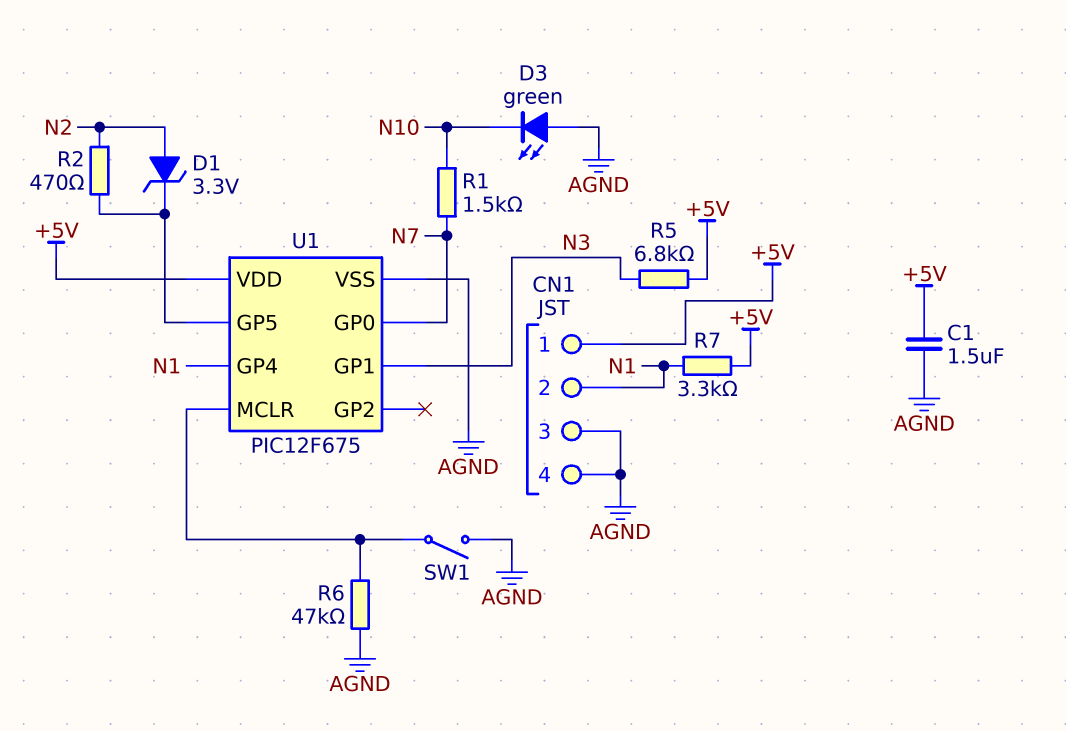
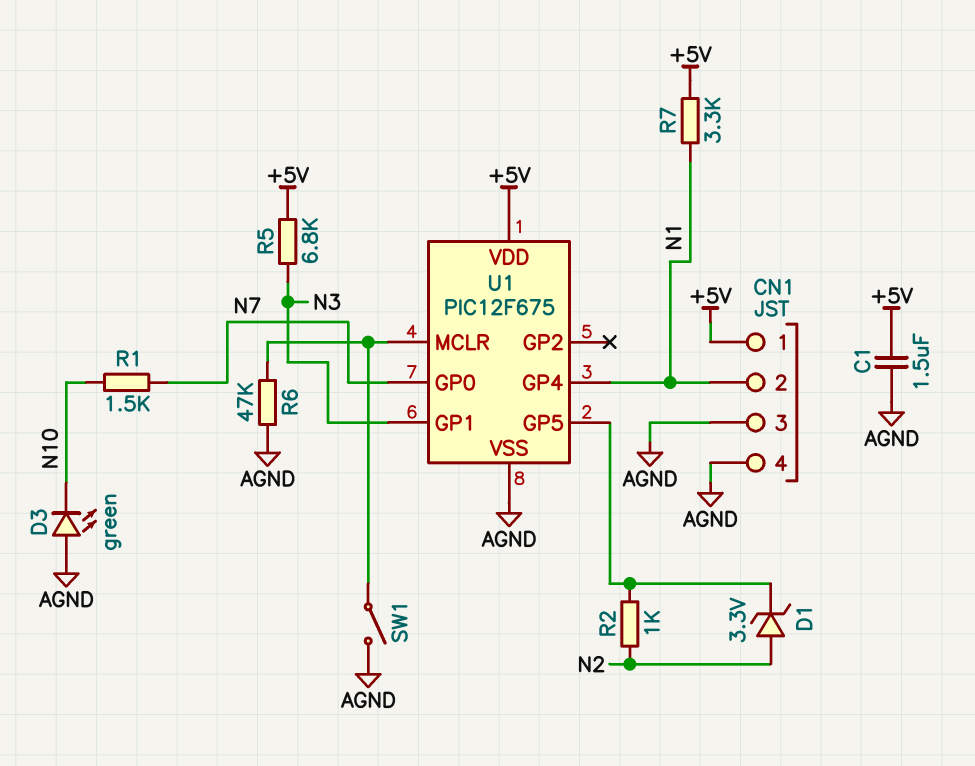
R2: 470 (N2, U1/GP5) -> 1k (N2, U1/GP5)

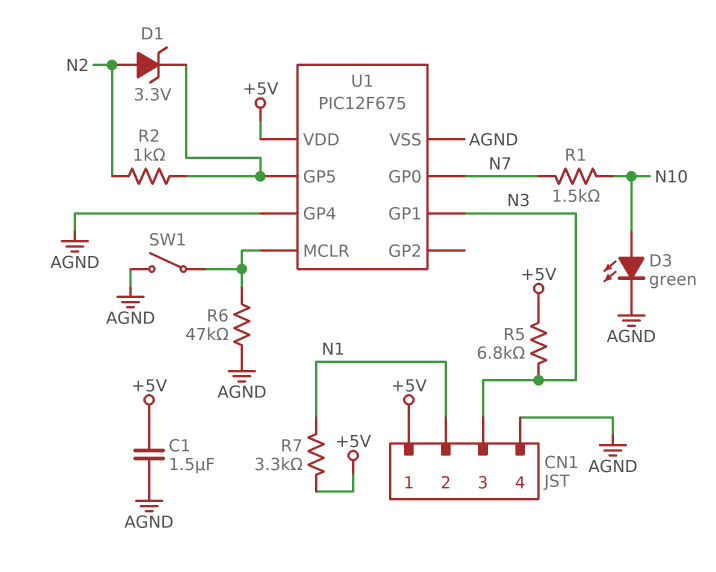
CN1 pin 3: AGND -> N3
D3: LED green (A AGND, K N10) -> LED green (A N10, K AGND)
U1 pin GP4: N1 -> AGND

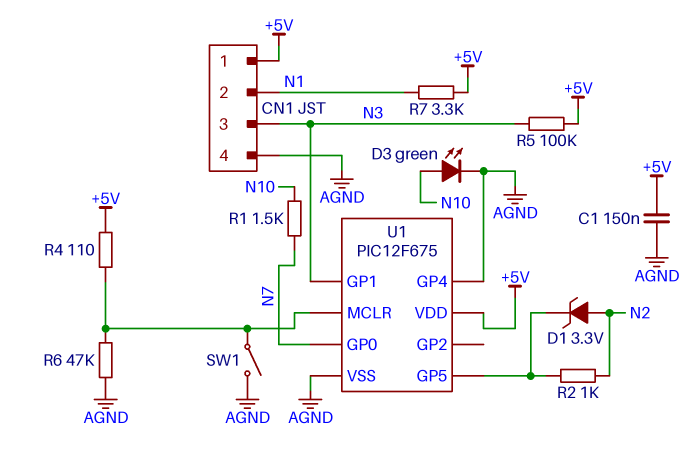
C1: 1.5uF (+5V, AGND) -> 150nF (+5V, AGND)
R4: none -> 110 (+5V, U1/MCLR)
R5: 6.8k (+5V, N3) -> 100k (+5V, N3)

